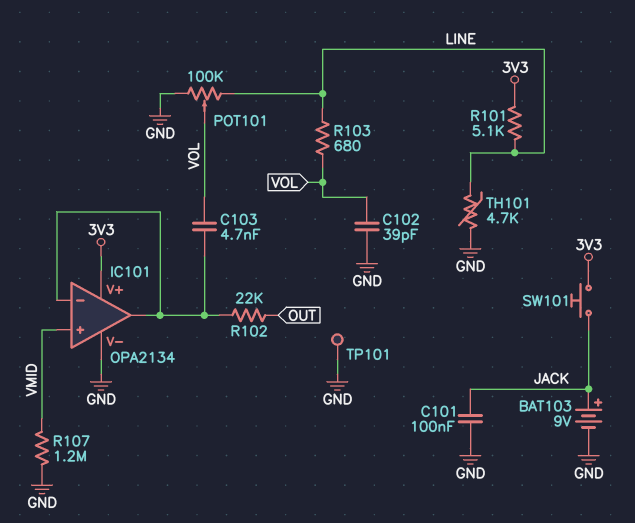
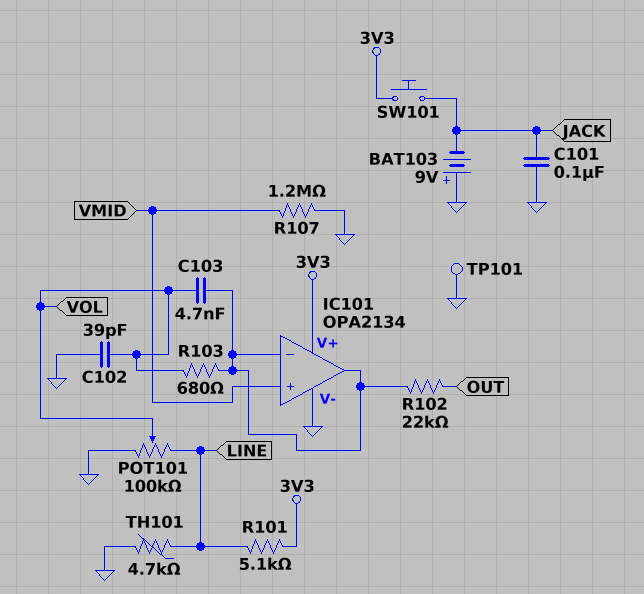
BAT103: 9V (plus JACK, minus GND) -> 9V (plus GND, minus JACK)
R103: 680 (LINE, VOL) -> 680 (IC101/in-, VOL)

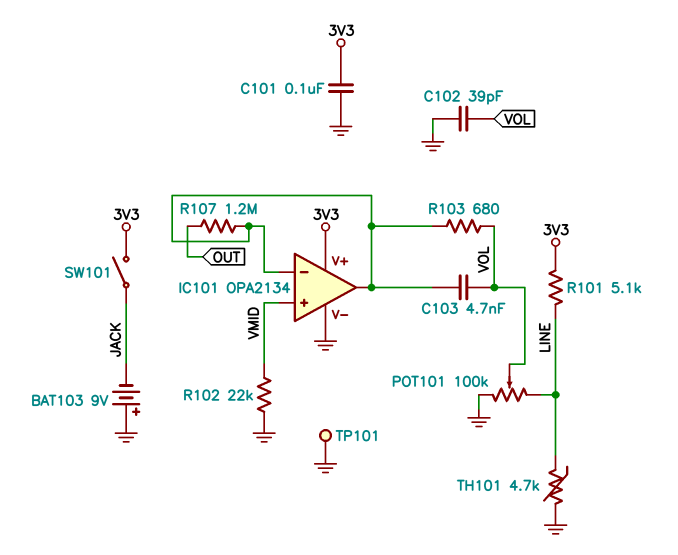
C101: 100nF (GND, JACK) -> 100nF (3V3, GND)
R102: 22k (IC101/in-, OUT) -> 22k (GND, VMID)
R107: 1.2M (GND, VMID) -> 1.2M (IC101/in-, OUT)
SW101: button (3V3, JACK) -> switch (3V3, JACK)

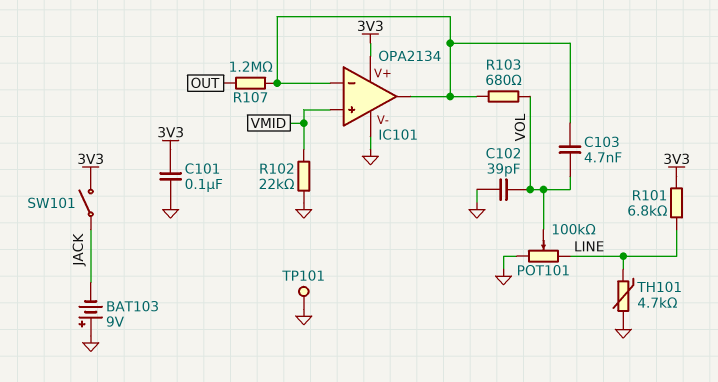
R101: 5.1k (3V3, LINE) -> 6.8k (3V3, LINE)

